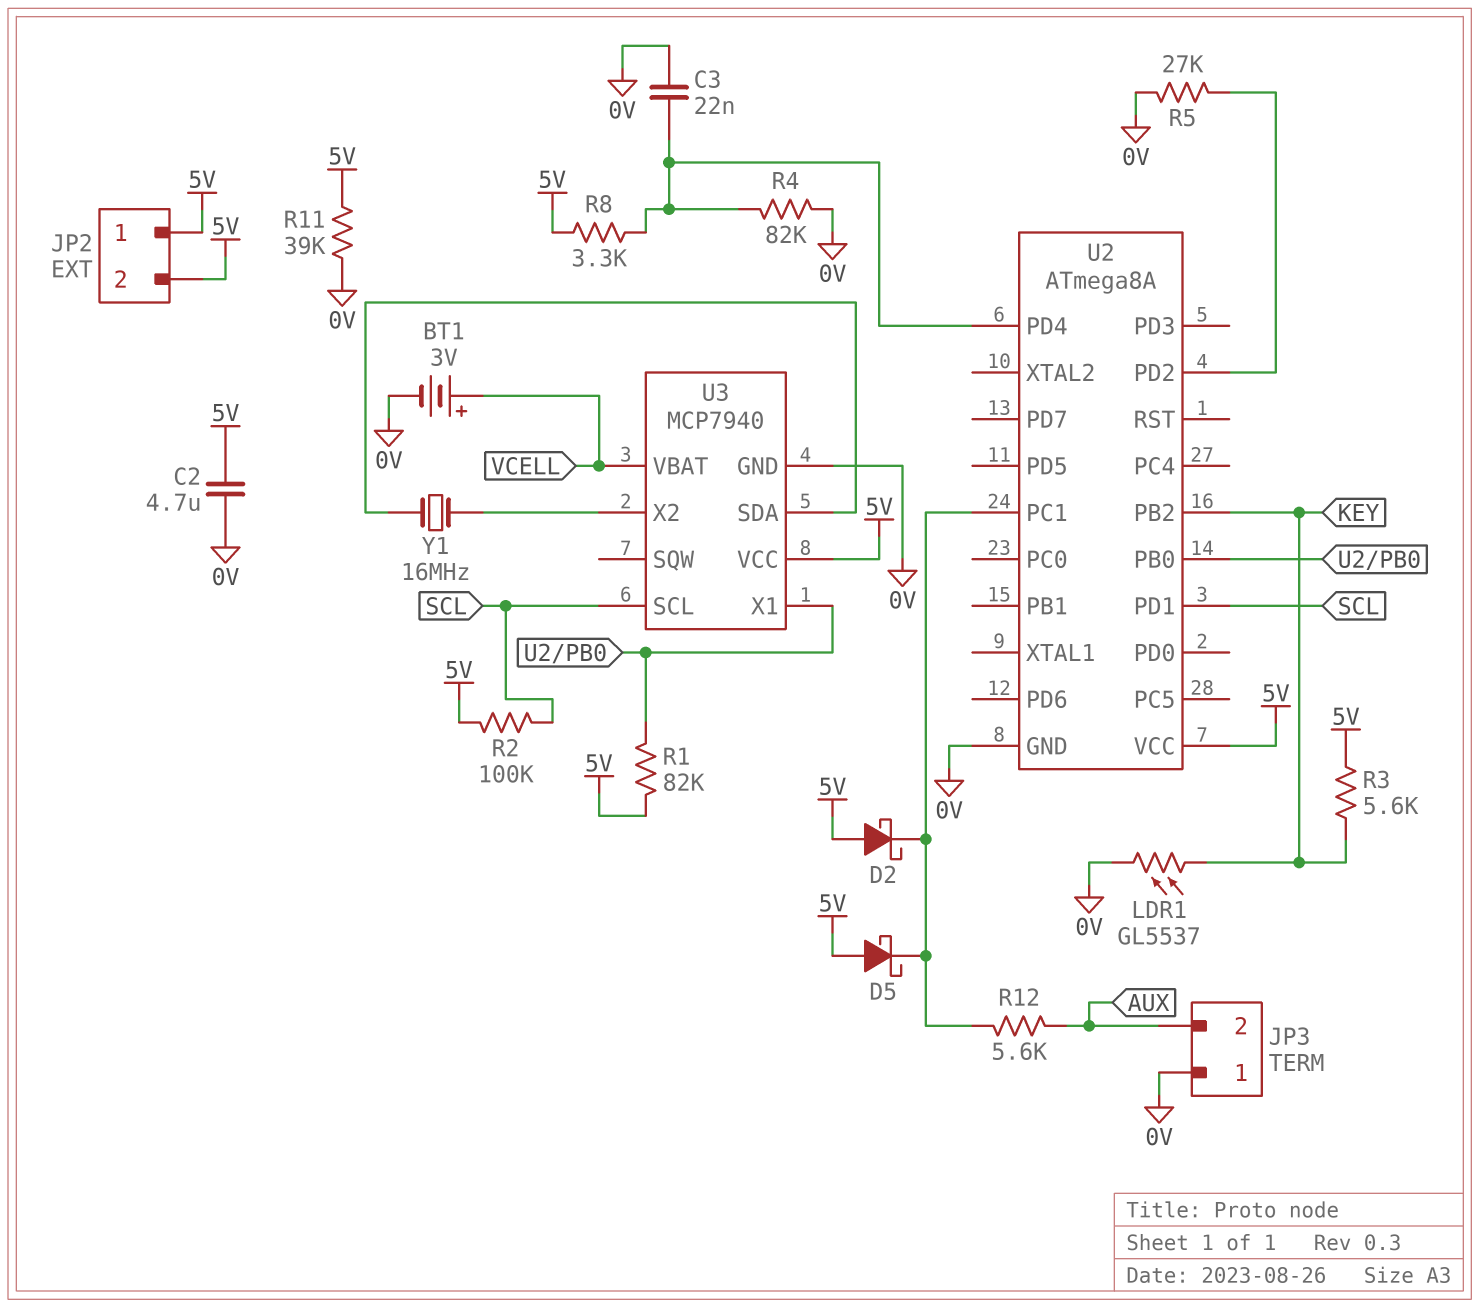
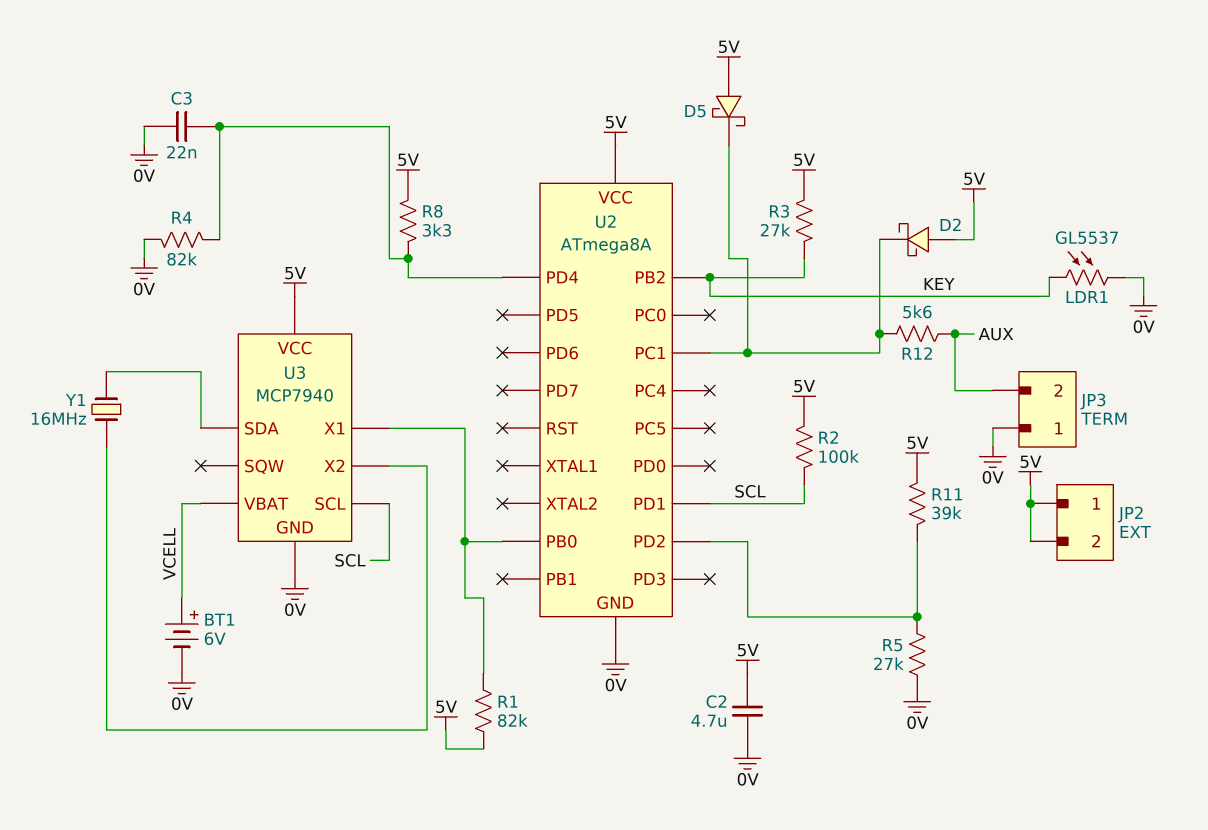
BT1: 3V (plus VCELL, minus 0V) -> 6V (plus VCELL, minus 0V)
R3: 5.6k (5V, KEY) -> 27k (5V, KEY)
R11: 39k (0V, 5V) -> 39k (5V, U2/PD2)

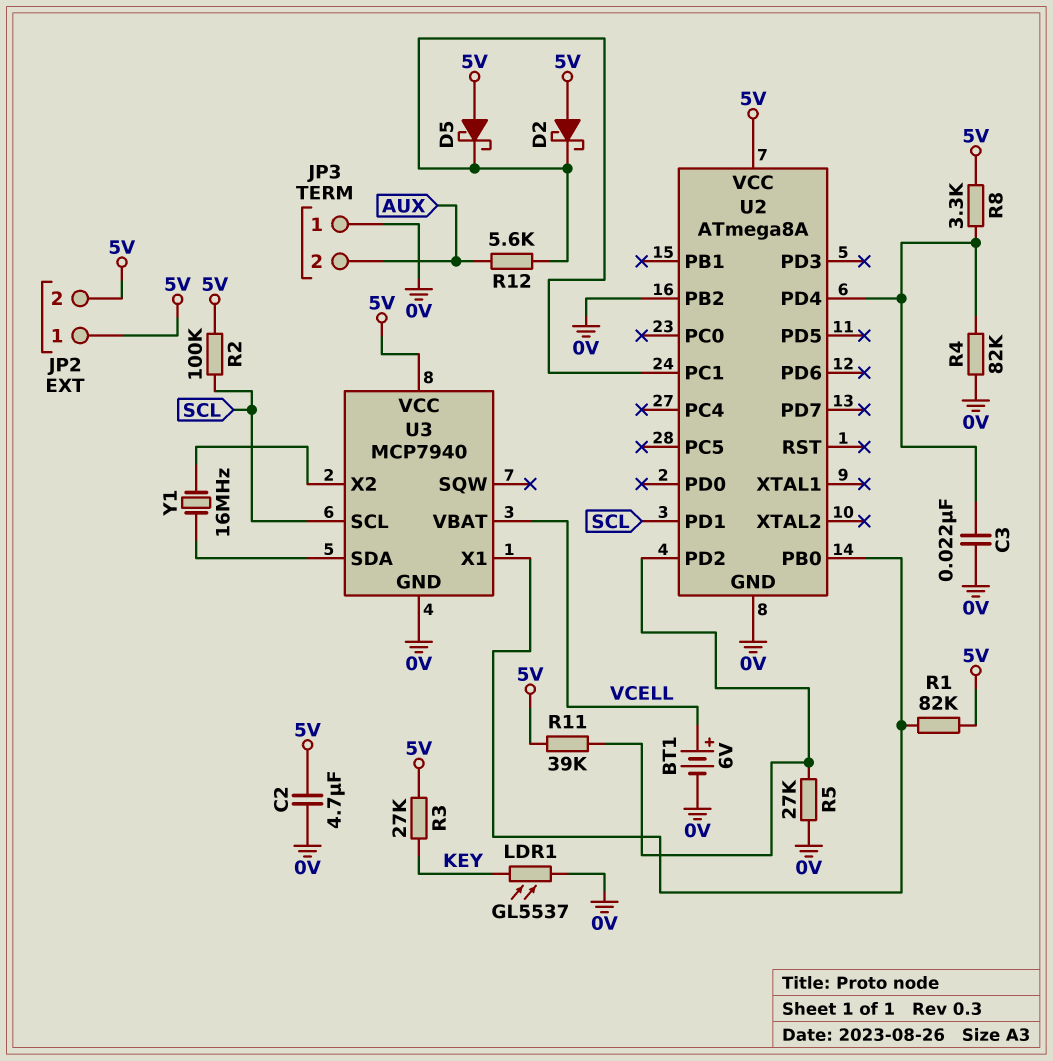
U2 pin PB2: KEY -> 0V

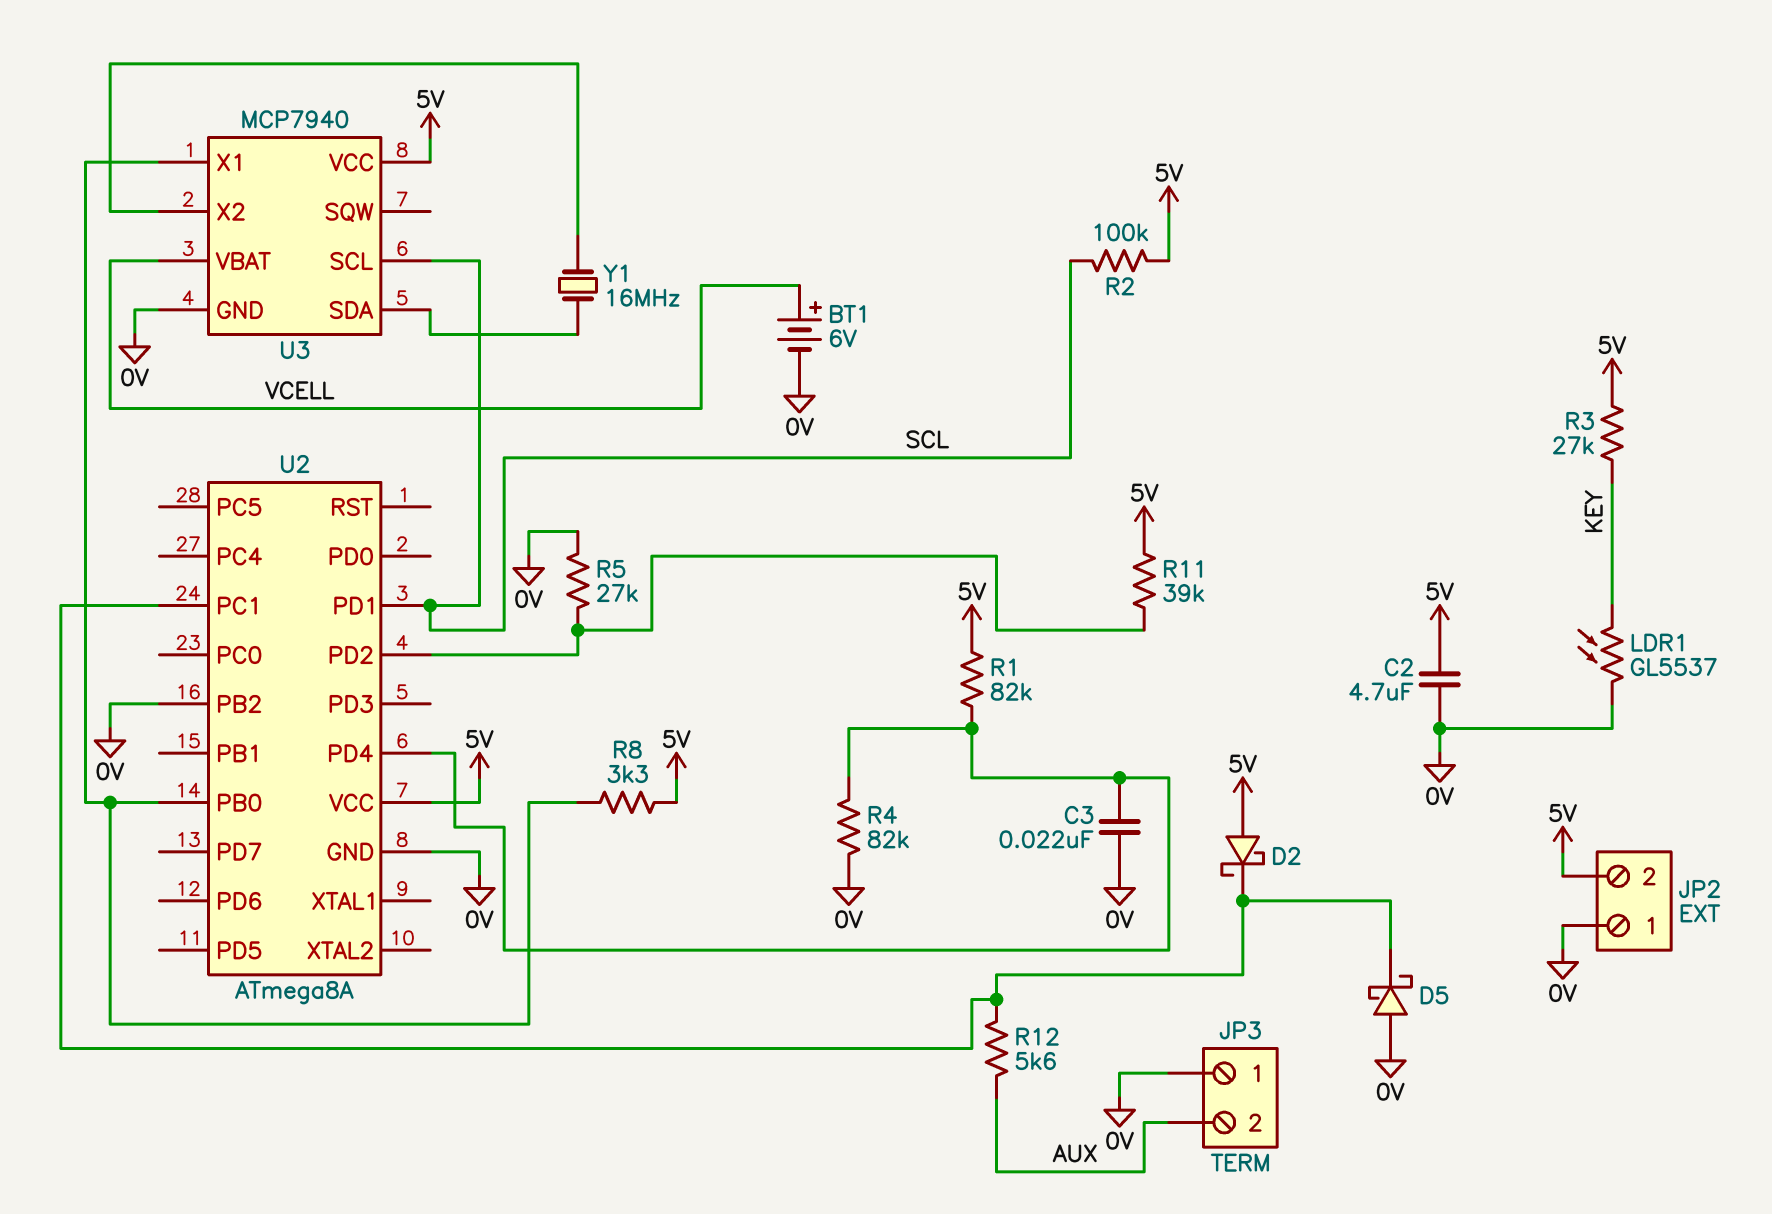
D5: schottky (A 5V, K U2/PC1) -> schottky (A 0V, K U2/PC1)
JP2 pin 1: 5V -> 0V
R1: 82k (5V, U2/PB0) -> 82k (5V, U2/PD4)
R8: 3.3k (5V, U2/PD4) -> 3.3k (5V, U2/PB0)

